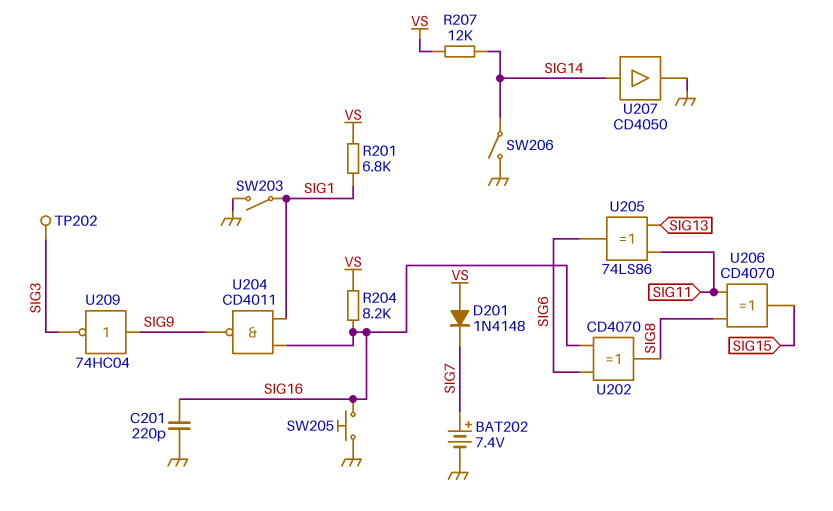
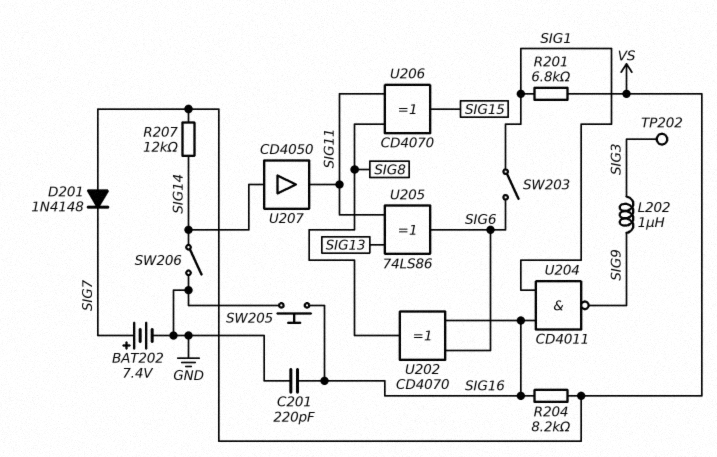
L202: none -> 1uH (SIG3, SIG9)
SW203: switch (GND, SIG1) -> switch (SIG1, SIG6)
U207: buffer CD4050 (in SIG14, out GND) -> buffer CD4050 (in SIG14, out SIG11)
U209: NOT 74HC04 (in SIG9, out SIG3) -> none

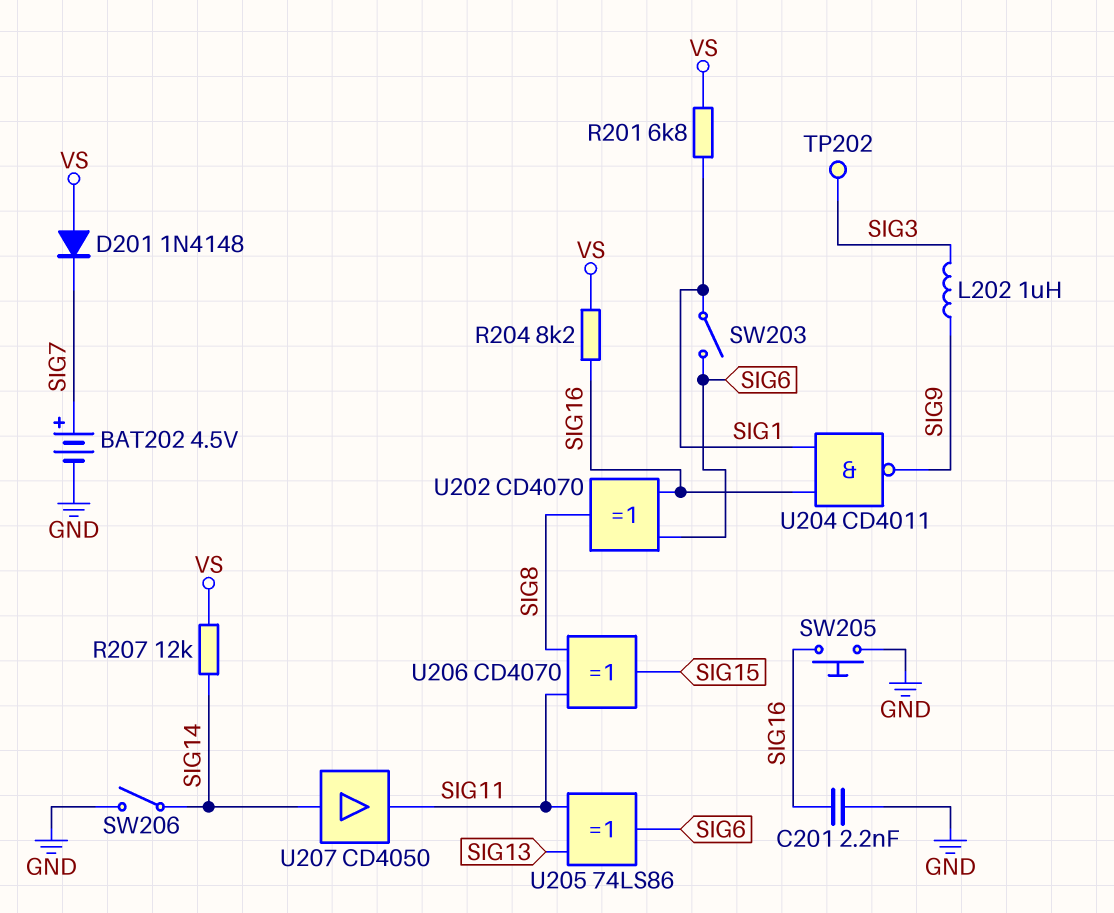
BAT202: 7.4V (plus SIG7, minus GND) -> 4.5V (plus SIG7, minus GND)
C201: 220pF (GND, SIG16) -> 2.2nF (GND, SIG16)

